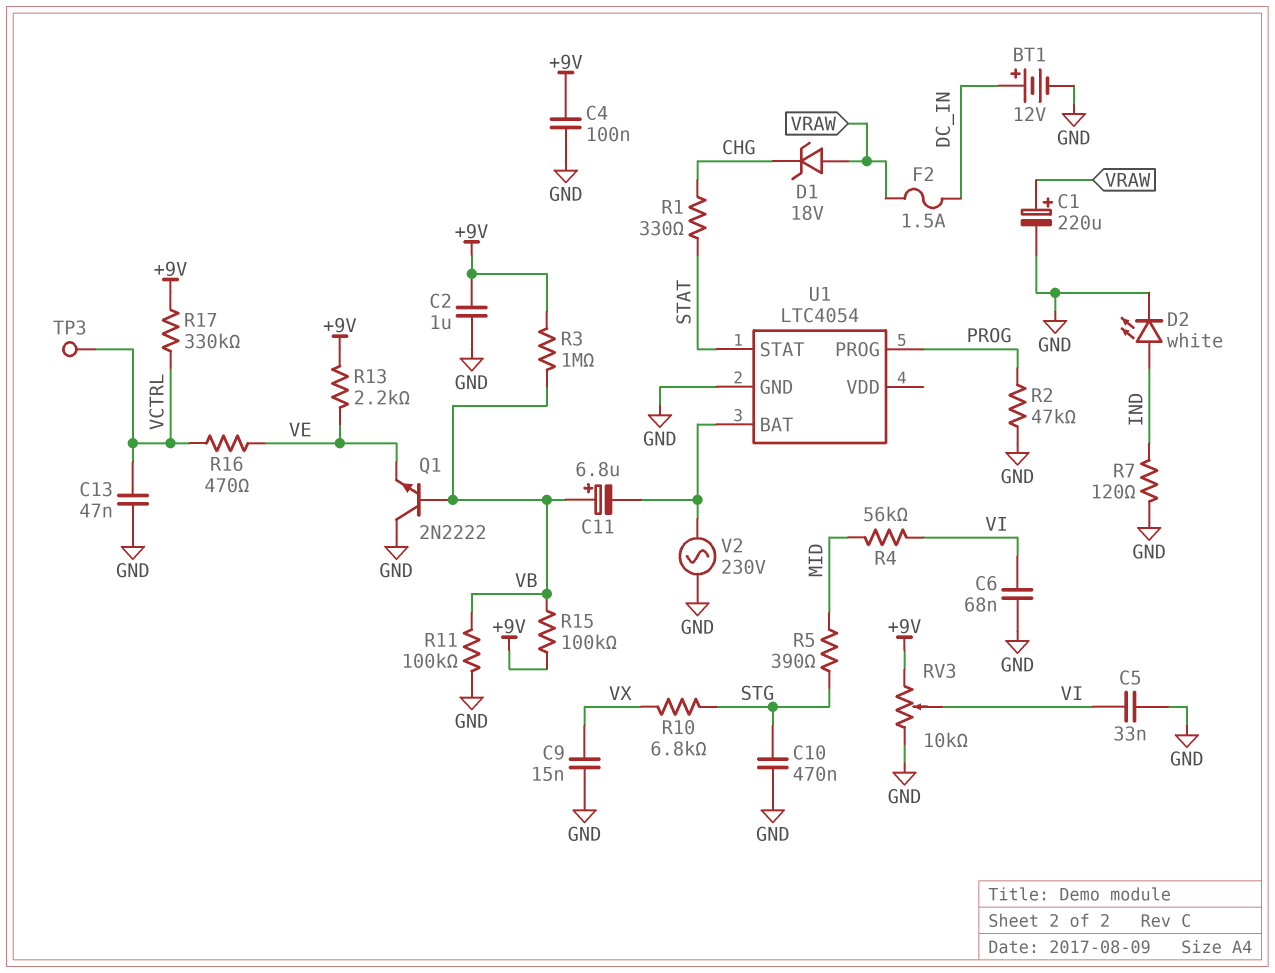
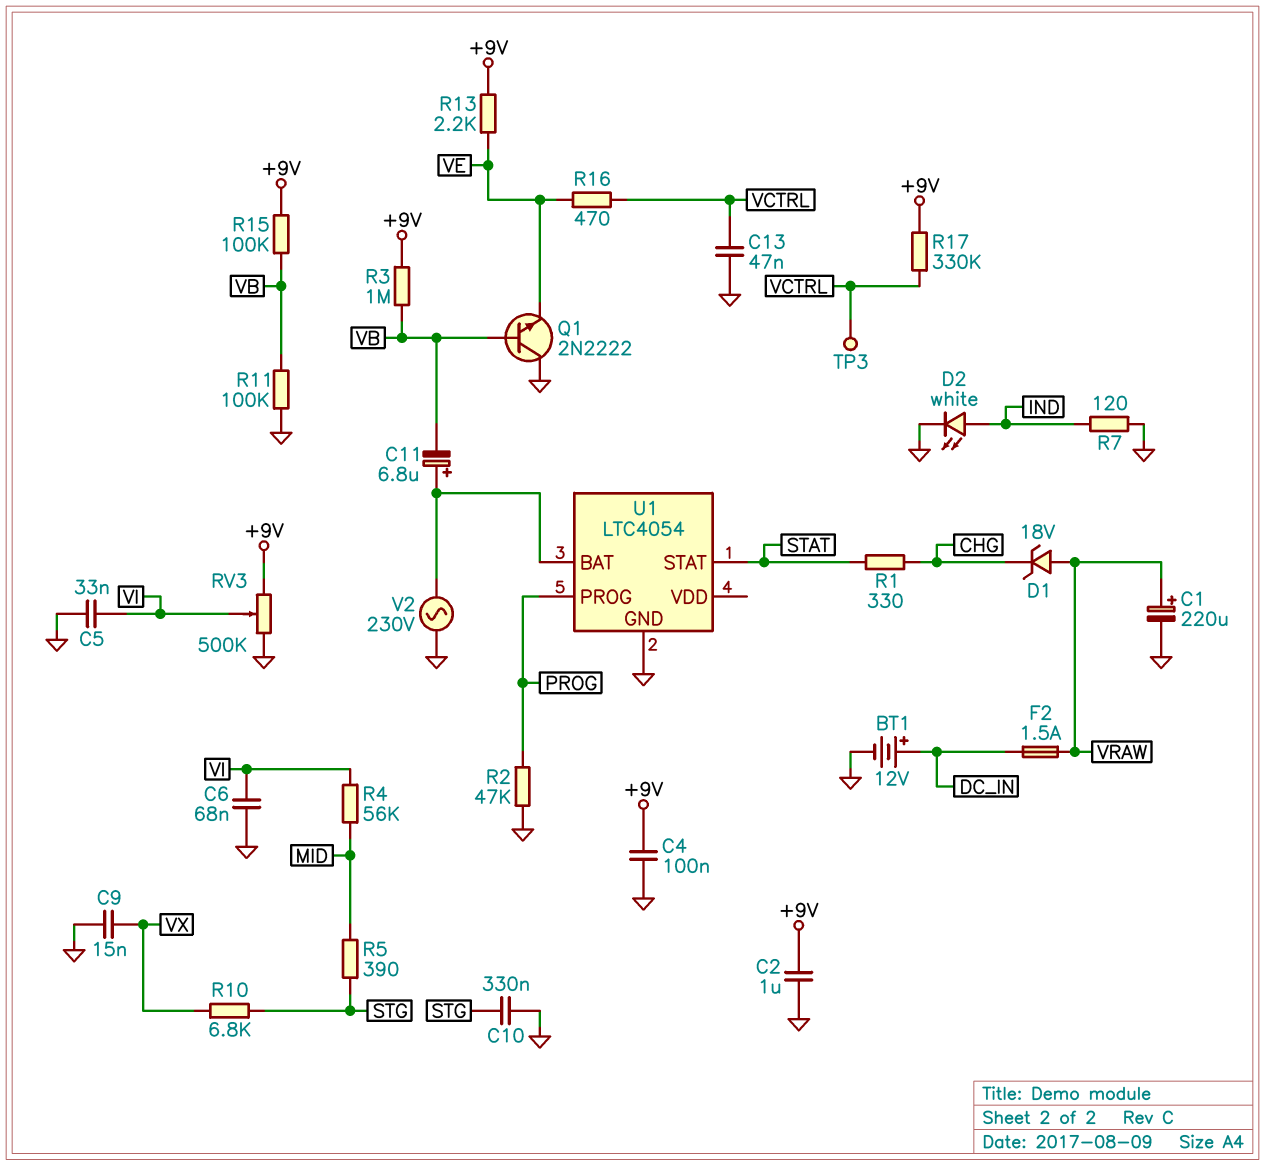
C10: 470nF (GND, STG) -> 330nF (GND, STG)
C11: 6.8uF (plus VB, minus U1/BAT) -> 6.8uF (plus U1/BAT, minus VB)
RV3: 10k (+9V, GND, wiper VI) -> 500k (+9V, GND, wiper VI)

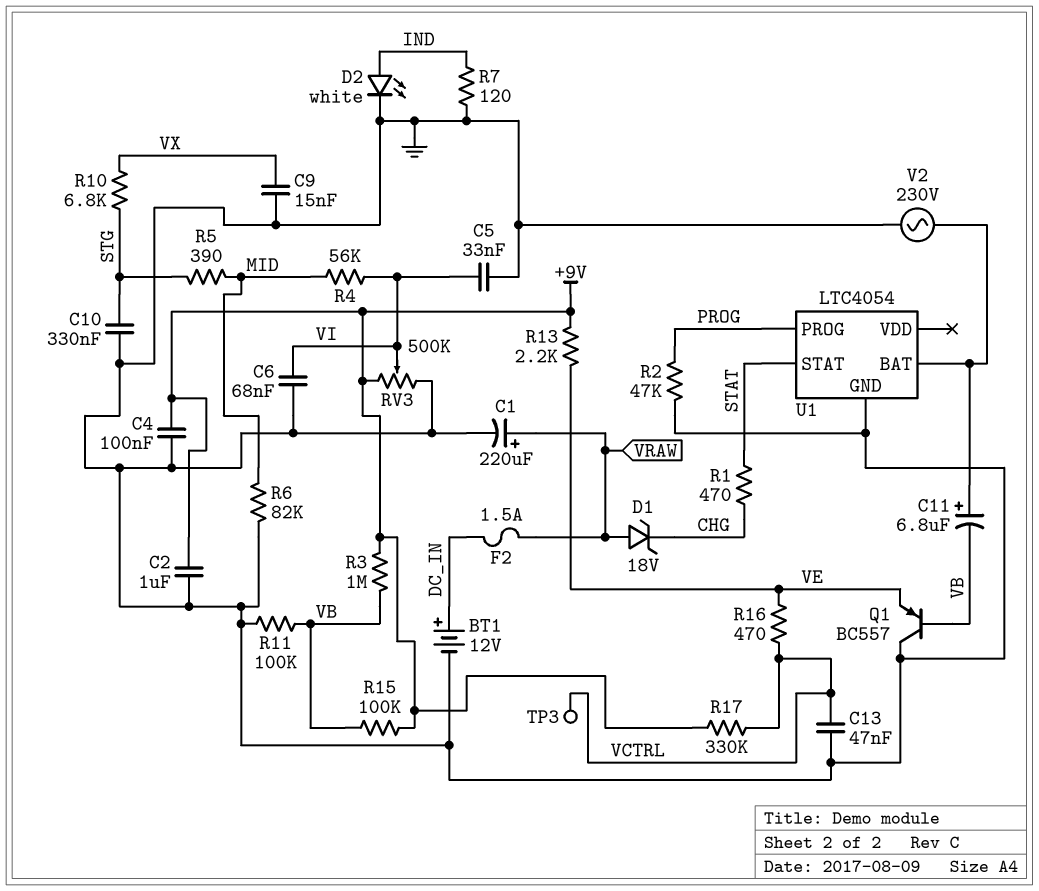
Q1: NPN 2N2222 (B VB, C GND, E VE) -> PNP BC557 (B VB, C GND, E VE)
R1: 330 (CHG, STAT) -> 470 (CHG, STAT)
R6: none -> 82k (GND, MID)

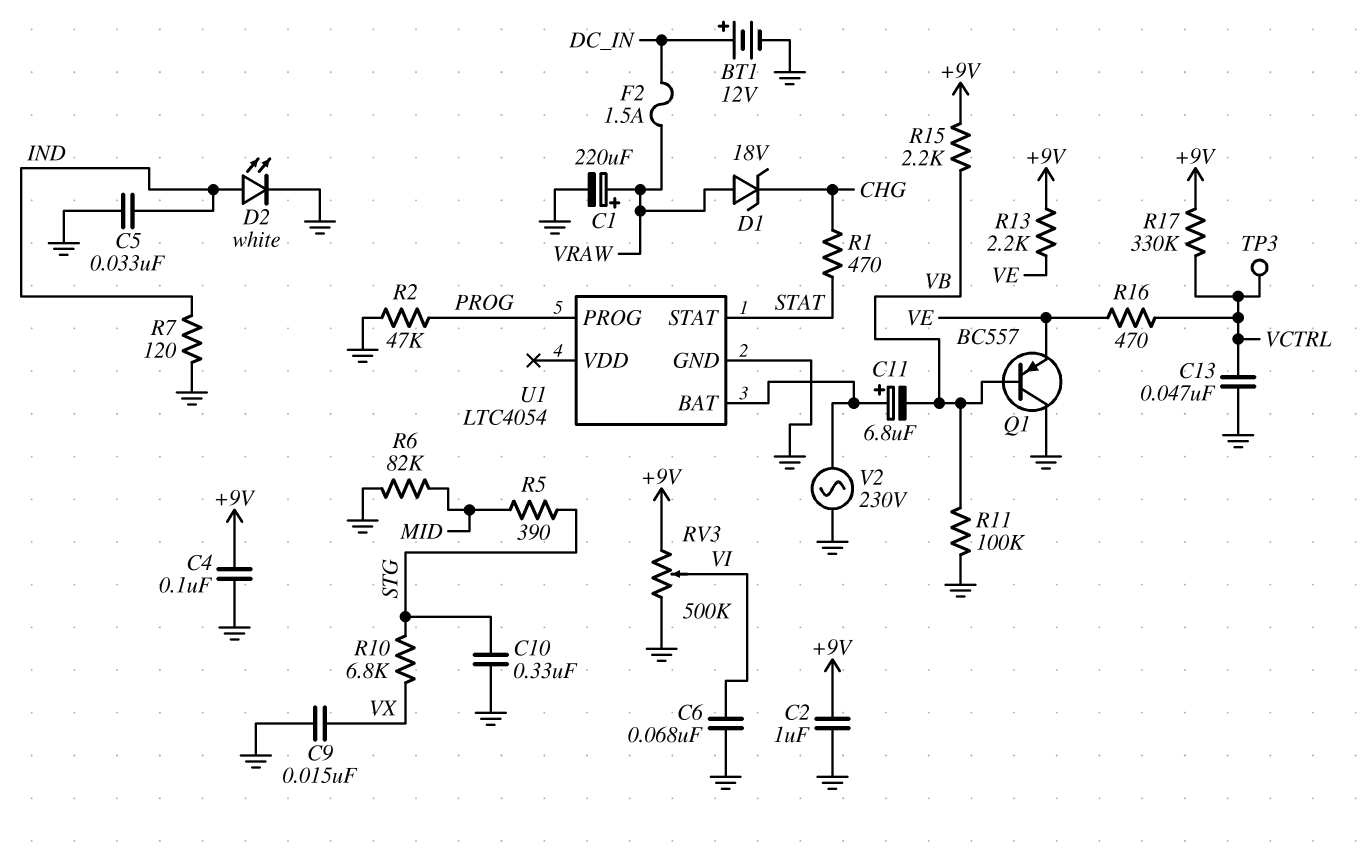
C5: 33nF (GND, VI) -> 33nF (GND, IND)
R3: 1M (+9V, VB) -> none
R4: 56k (MID, VI) -> none
R15: 100k (+9V, VB) -> 2.2k (+9V, VB)

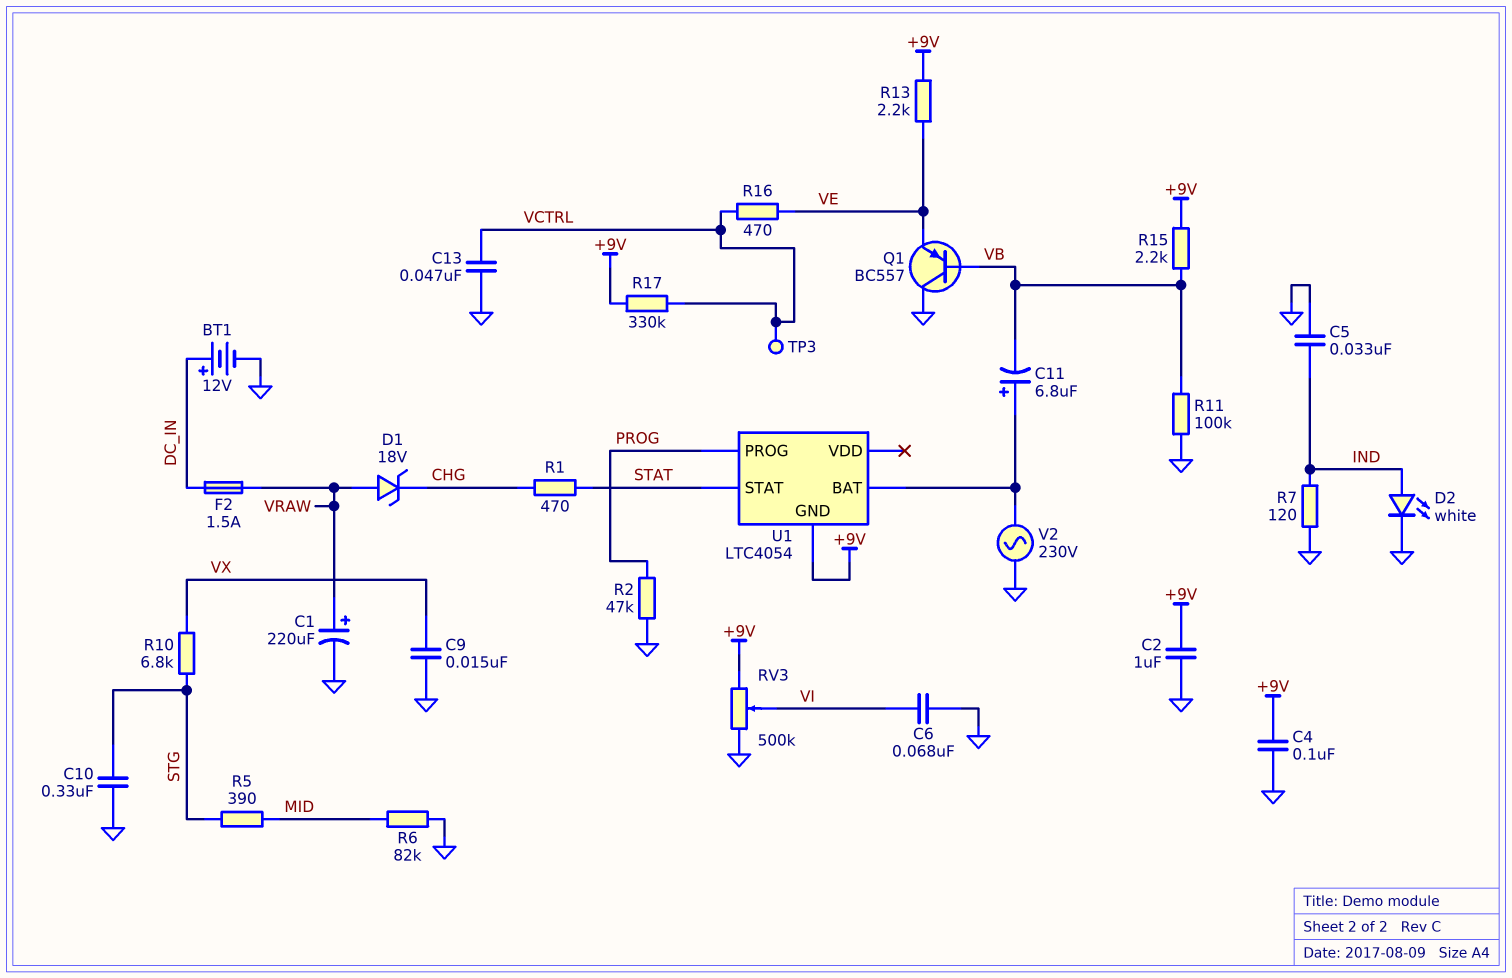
U1 pin GND: GND -> +9V

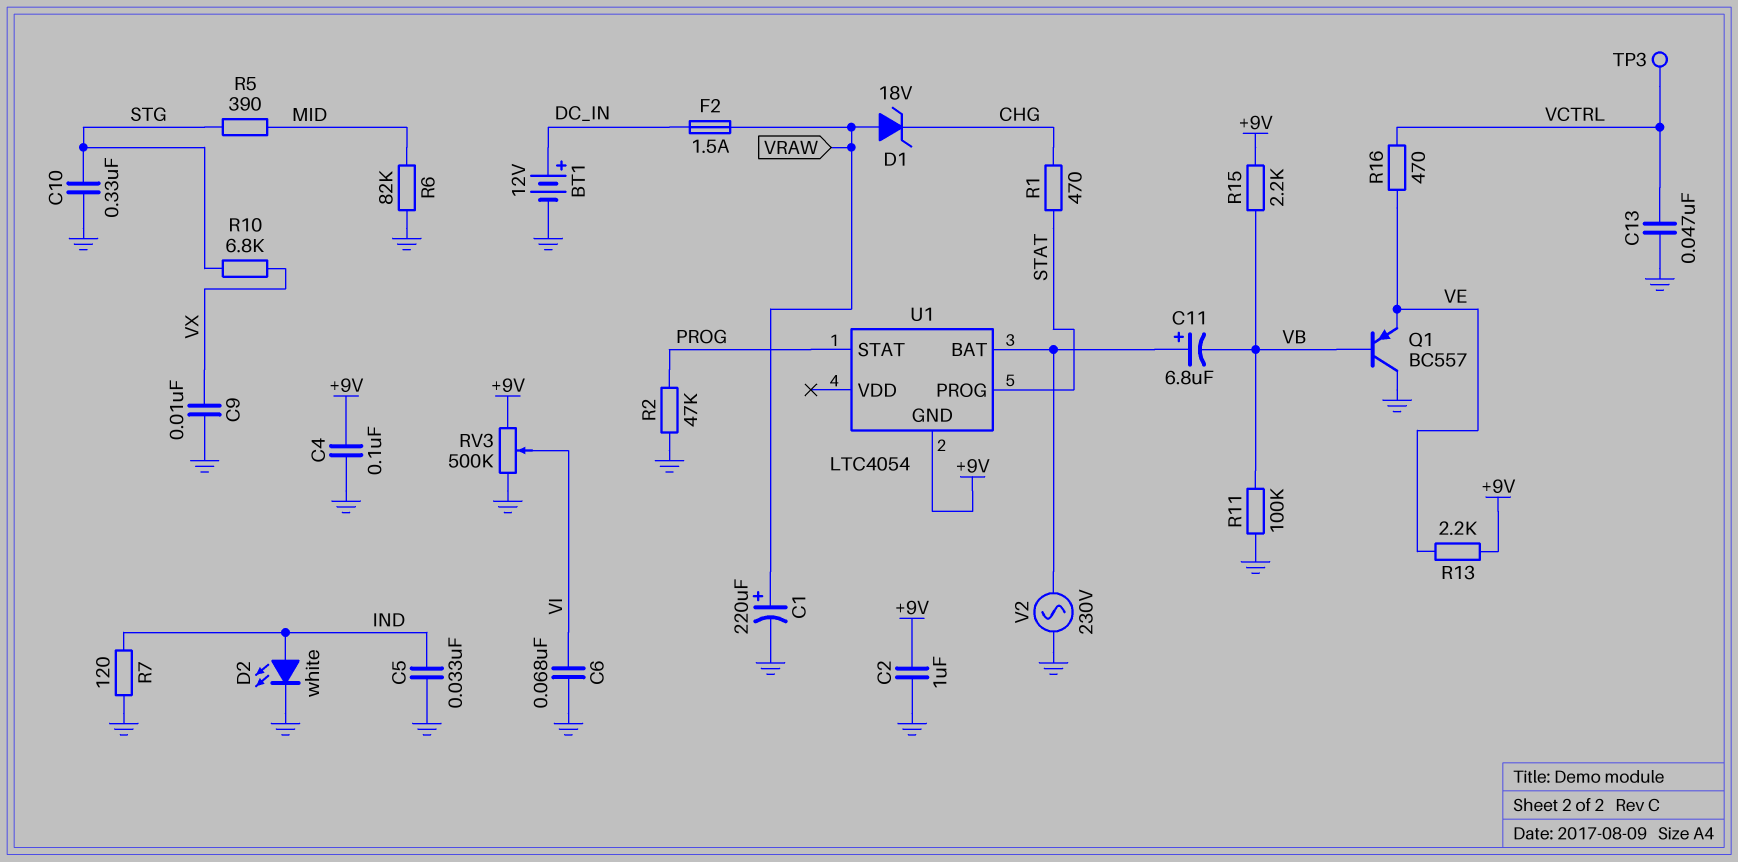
C9: 15nF (GND, VX) -> 10nF (GND, VX)
R17: 330k (+9V, VCTRL) -> none
U1 pin PROG: PROG -> STAT
U1 pin STAT: STAT -> PROG

